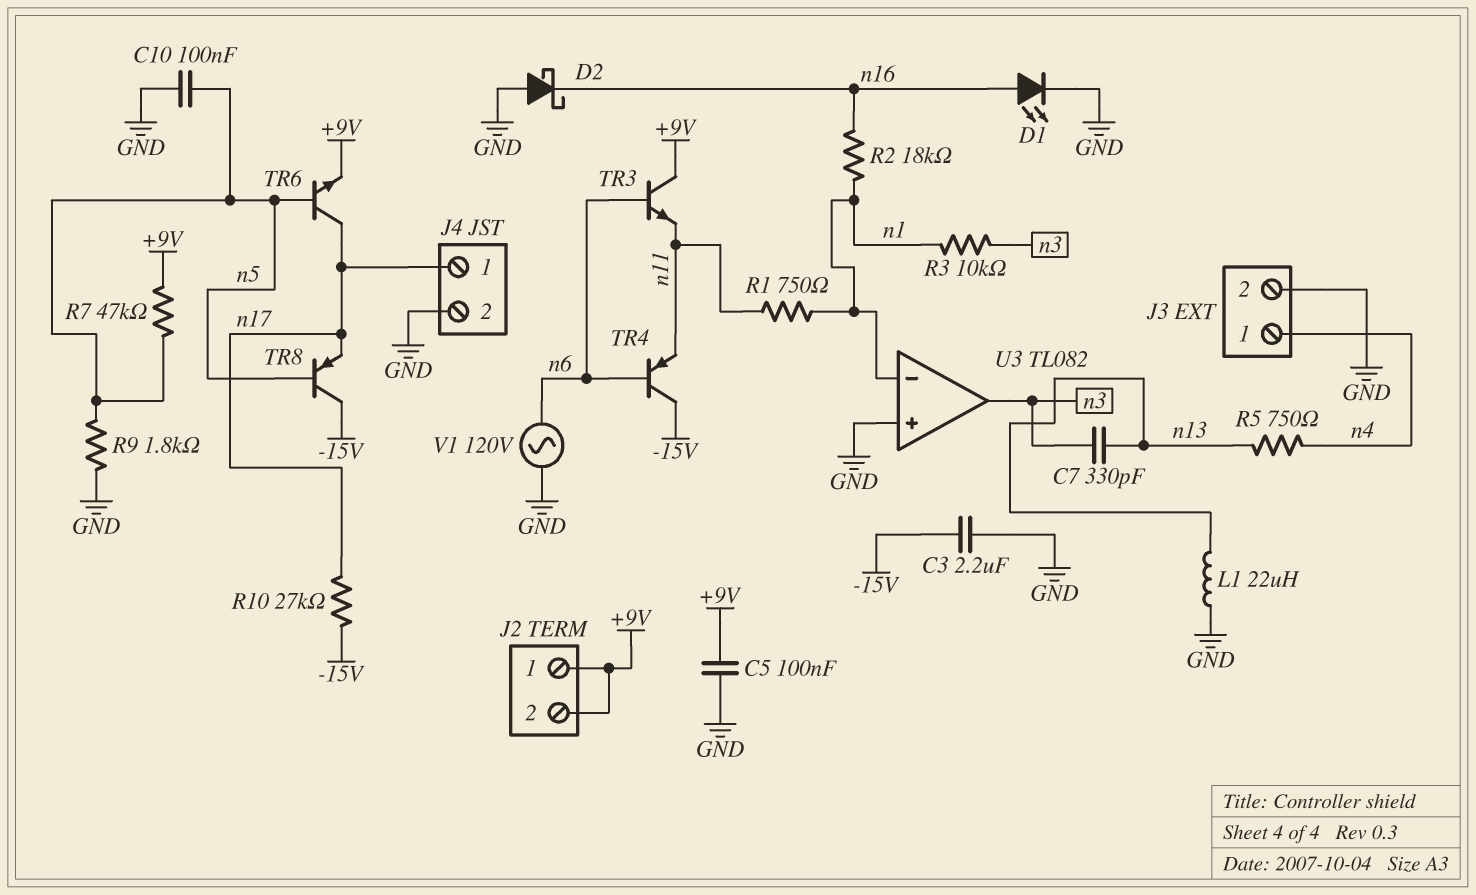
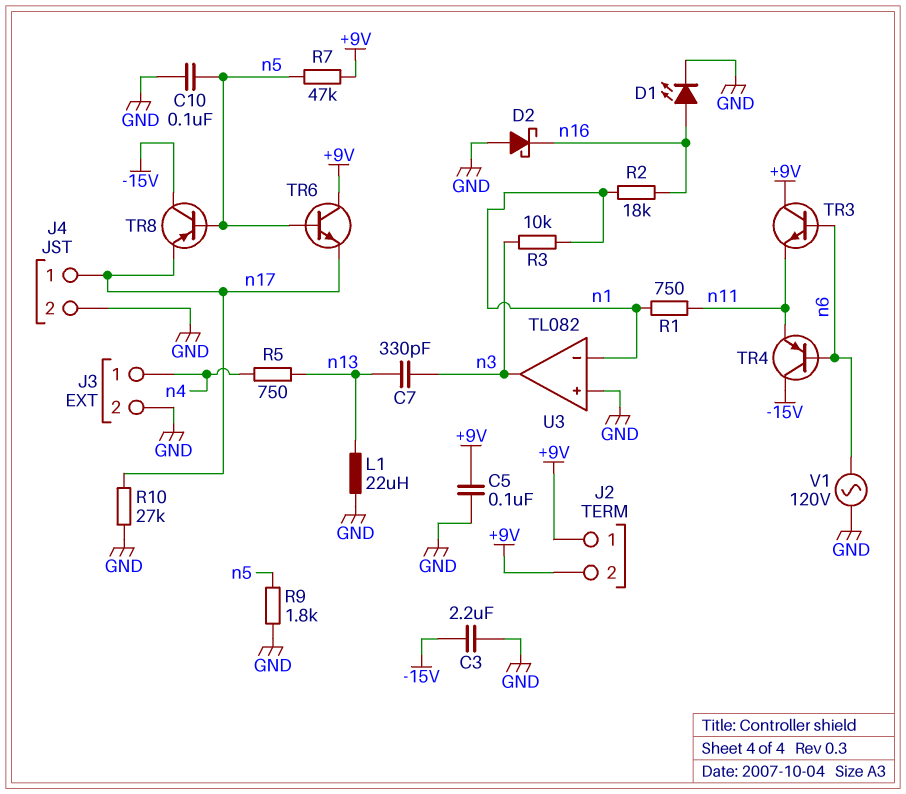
R10: 27k (-15V, n17) -> 27k (GND, n17)
TR6: NPN (B n5, C n17, E +9V) -> NPN (B n5, C +9V, E n17)

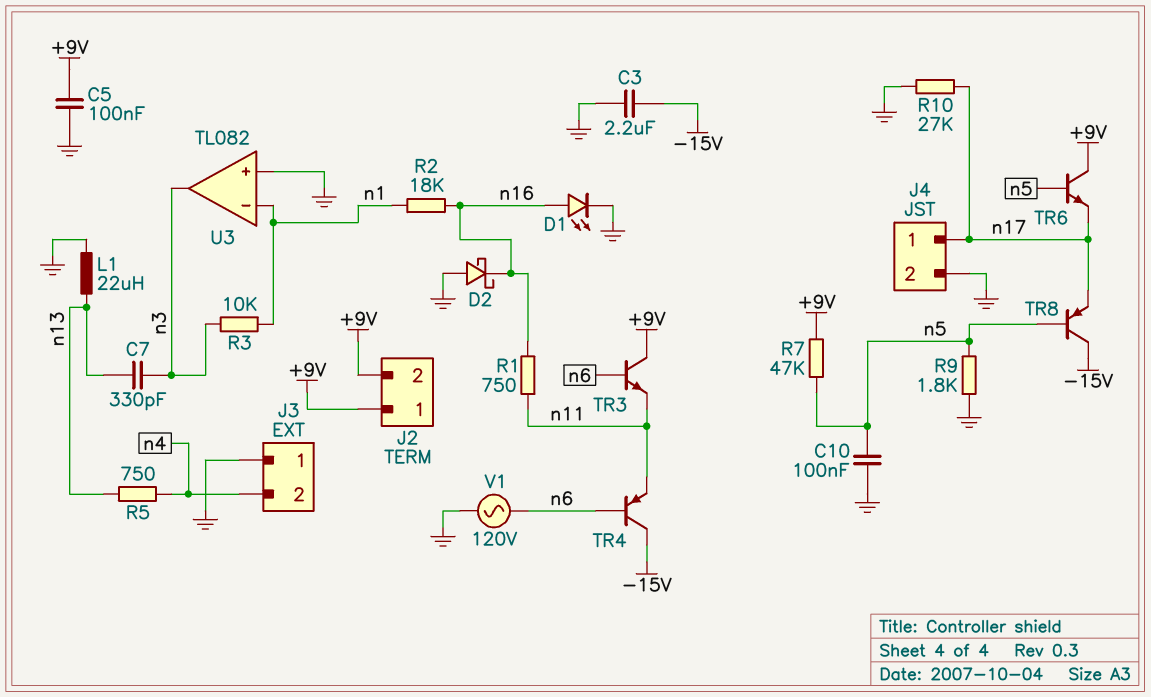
J3 pin 1: n4 -> GND
J3 pin 2: GND -> n4
R1: 750 (n1, n11) -> 750 (n11, n16)

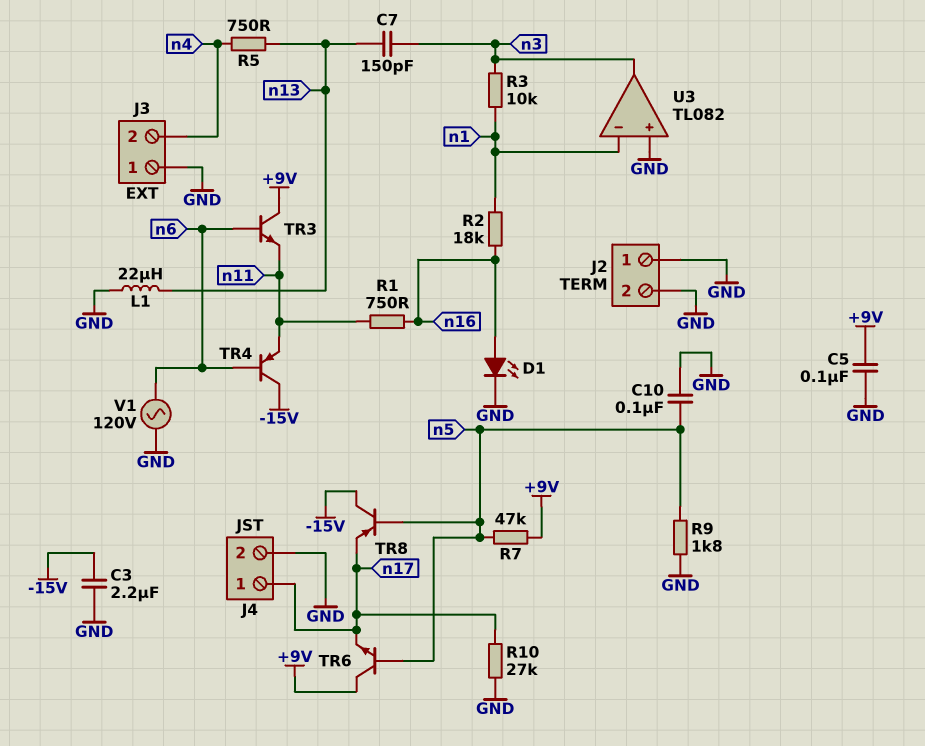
C7: 330pF (n3, n13) -> 150pF (n3, n13)
D2: schottky (A GND, K n16) -> none
J2 pin 1: +9V -> GND
J2 pin 2: +9V -> GND

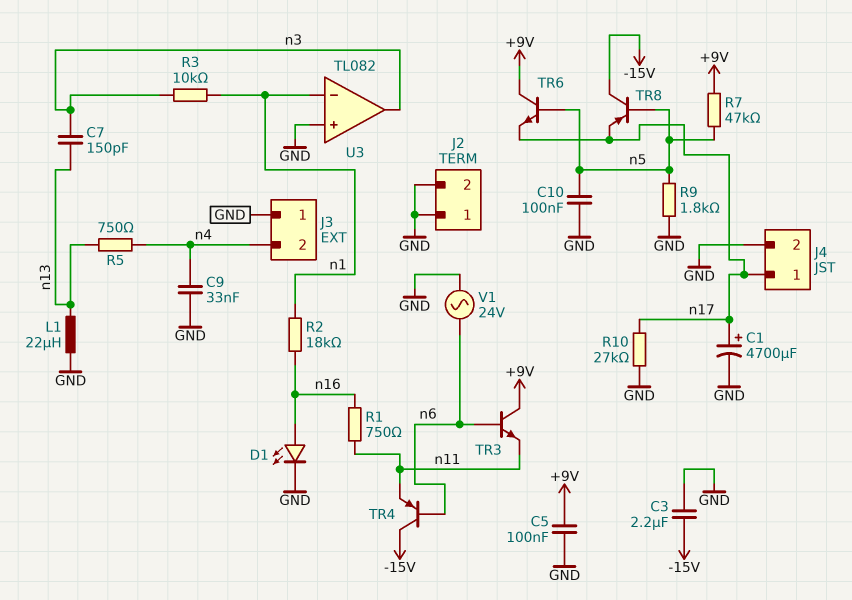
C1: none -> 4700uF (plus n17, minus GND)
C9: none -> 33nF (GND, n4)
V1: AC 120V (GND, n6) -> AC 24V (GND, n6)

